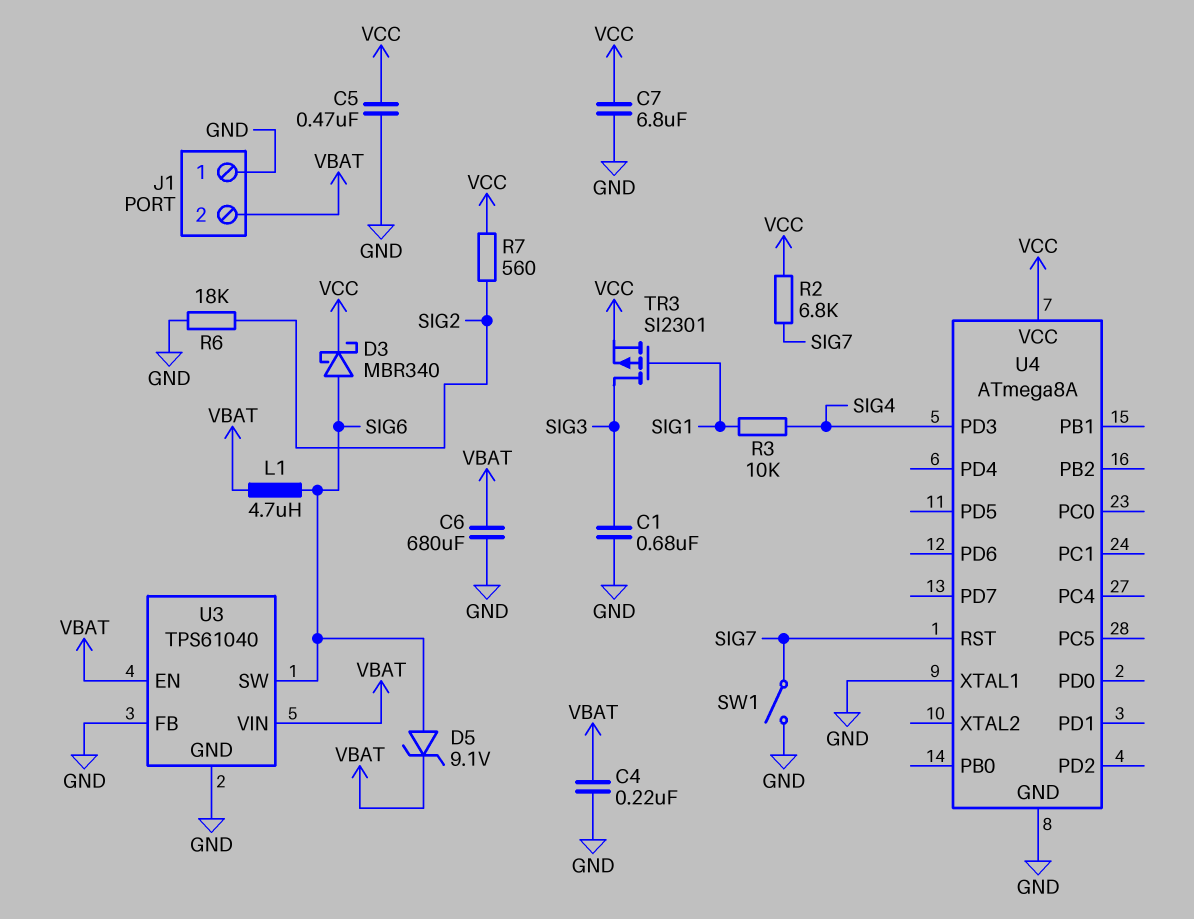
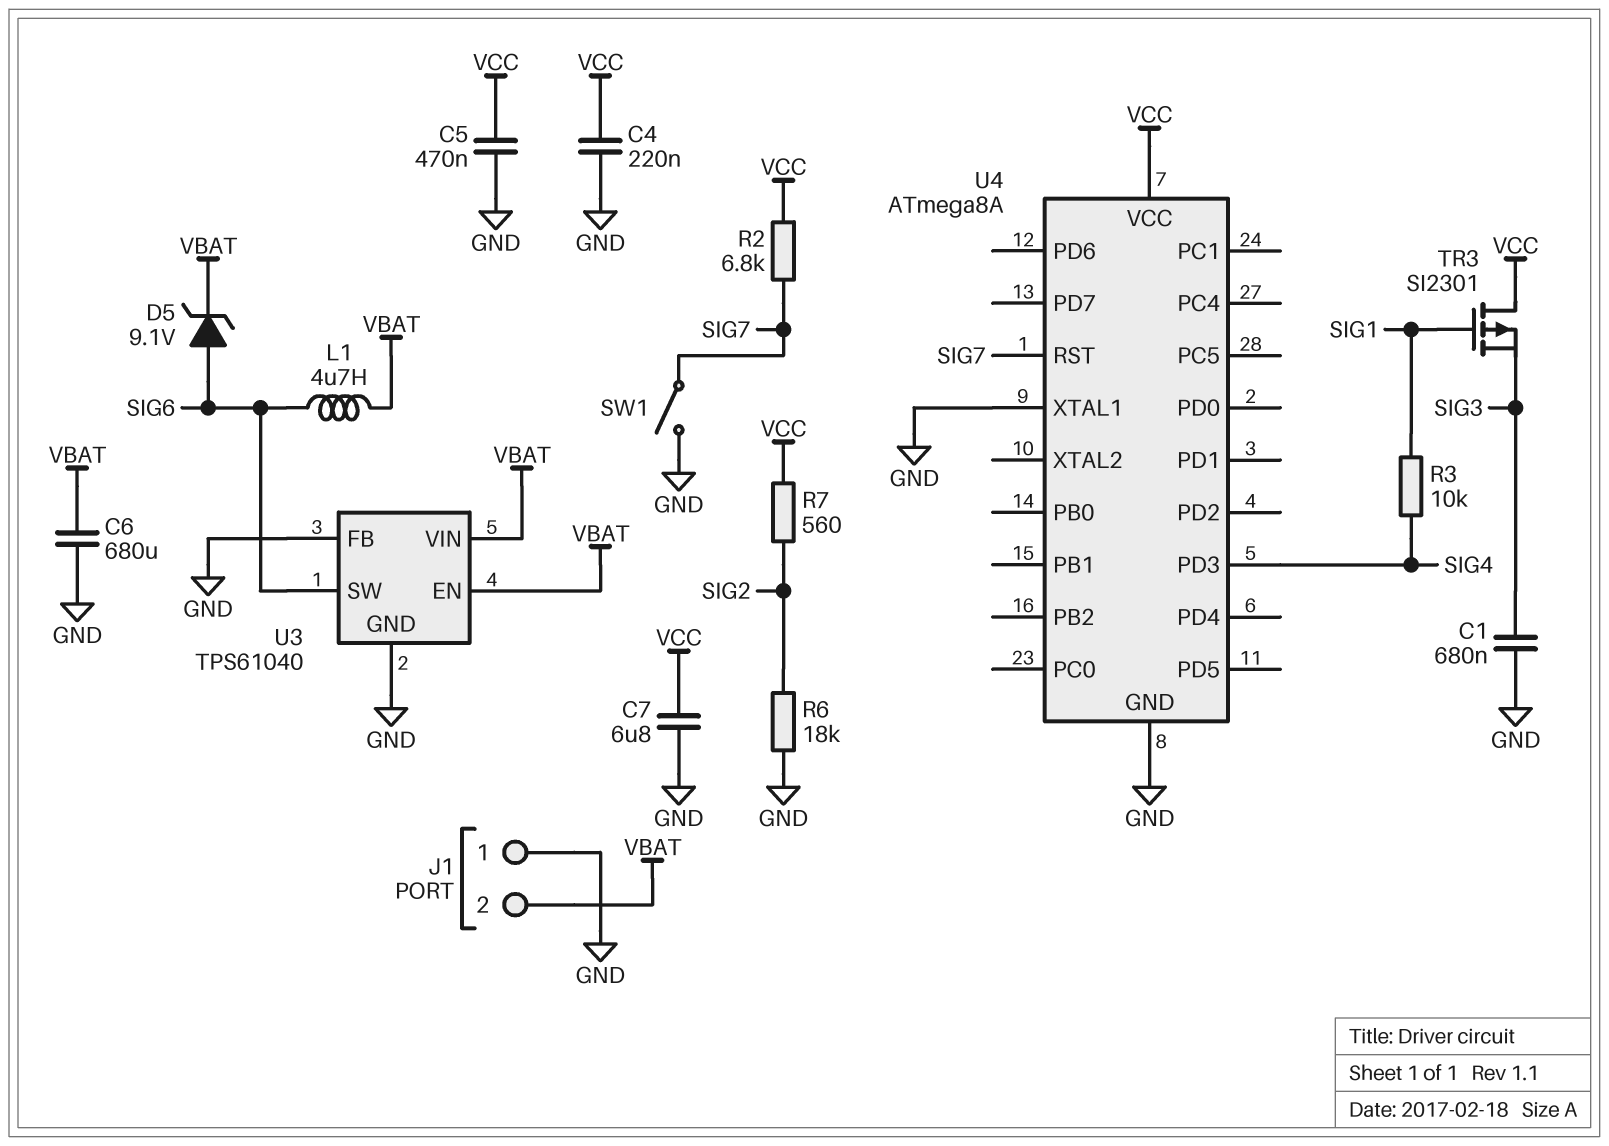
C4: 220nF (GND, VBAT) -> 220nF (GND, VCC)
D3: schottky MBR340 (A SIG6, K VCC) -> none
TR3: PMOS SI2301 (G SIG1, D SIG3, S VCC) -> PMOS SI2301 (G SIG1, D VCC, S SIG3)

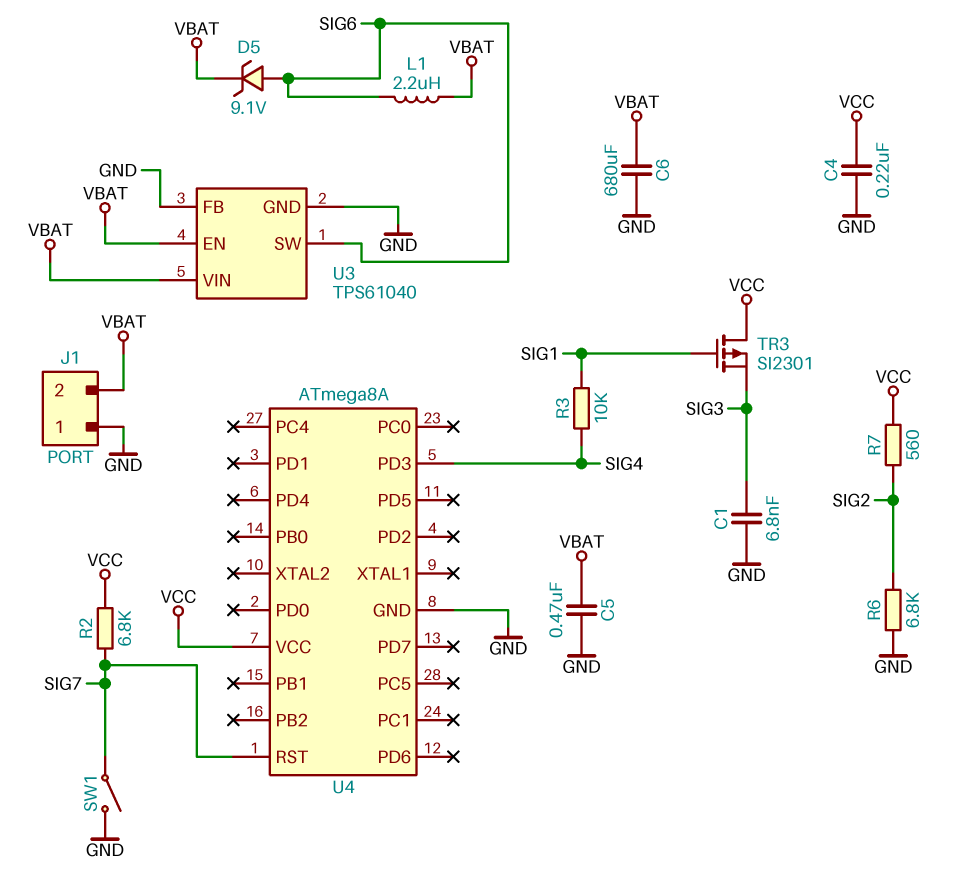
C1: 680nF (GND, SIG3) -> 6.8nF (GND, SIG3)
C5: 470nF (GND, VCC) -> 470nF (GND, VBAT)
C7: 6.8uF (GND, VCC) -> none
L1: 4.7uH (SIG6, VBAT) -> 2.2uH (SIG6, VBAT)
R6: 18k (GND, SIG2) -> 6.8k (GND, SIG2)
U4 pin XTAL1: GND -> none

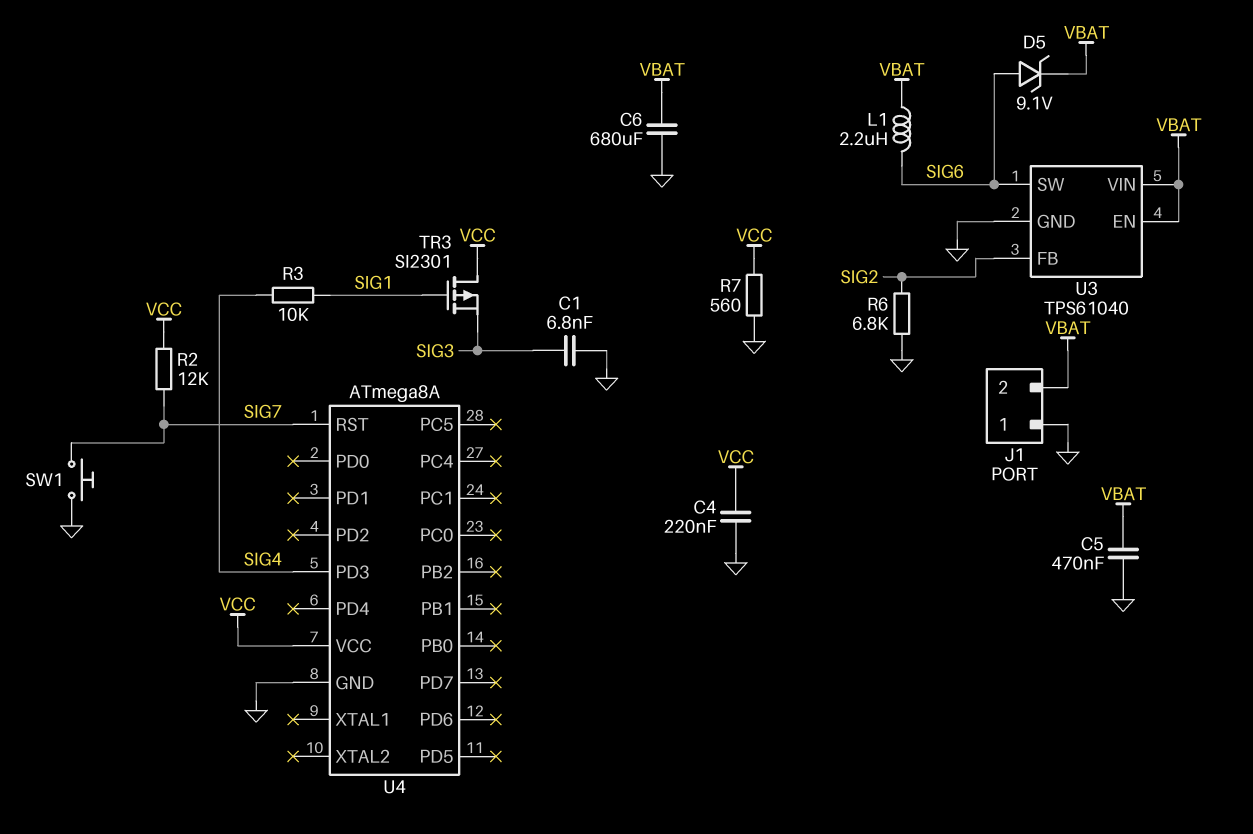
R2: 6.8k (SIG7, VCC) -> 12k (SIG7, VCC)
R7: 560 (SIG2, VCC) -> 560 (GND, VCC)
SW1: switch (GND, SIG7) -> button (GND, SIG7)
U3 pin FB: GND -> SIG2

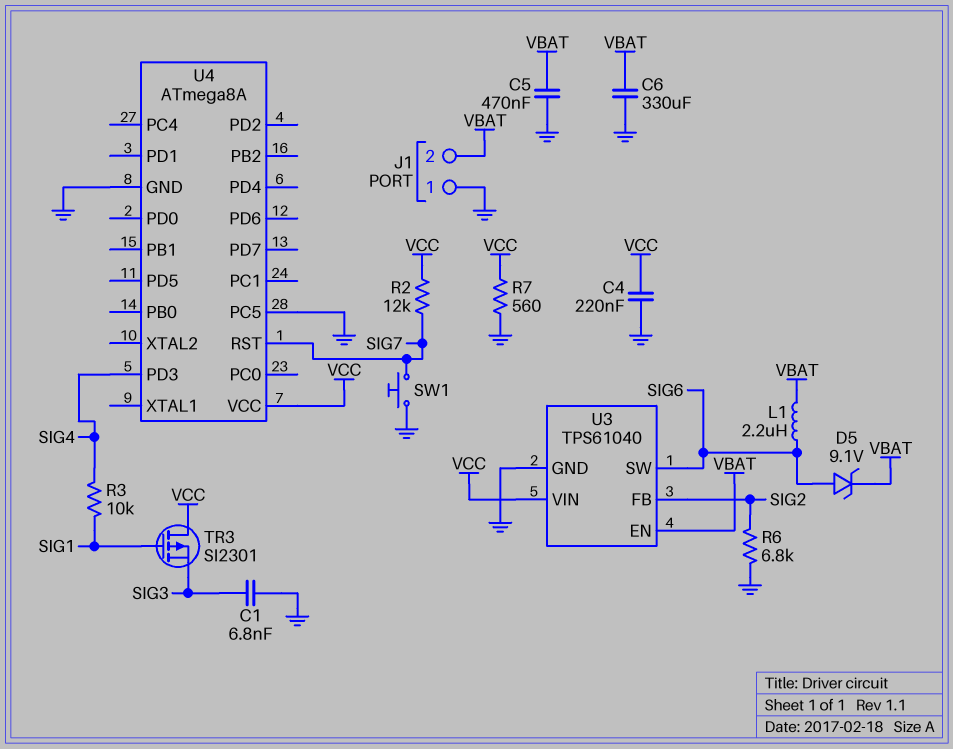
C6: 680uF (GND, VBAT) -> 330uF (GND, VBAT)
U3 pin VIN: VBAT -> VCC
U4 pin PC5: none -> GND

